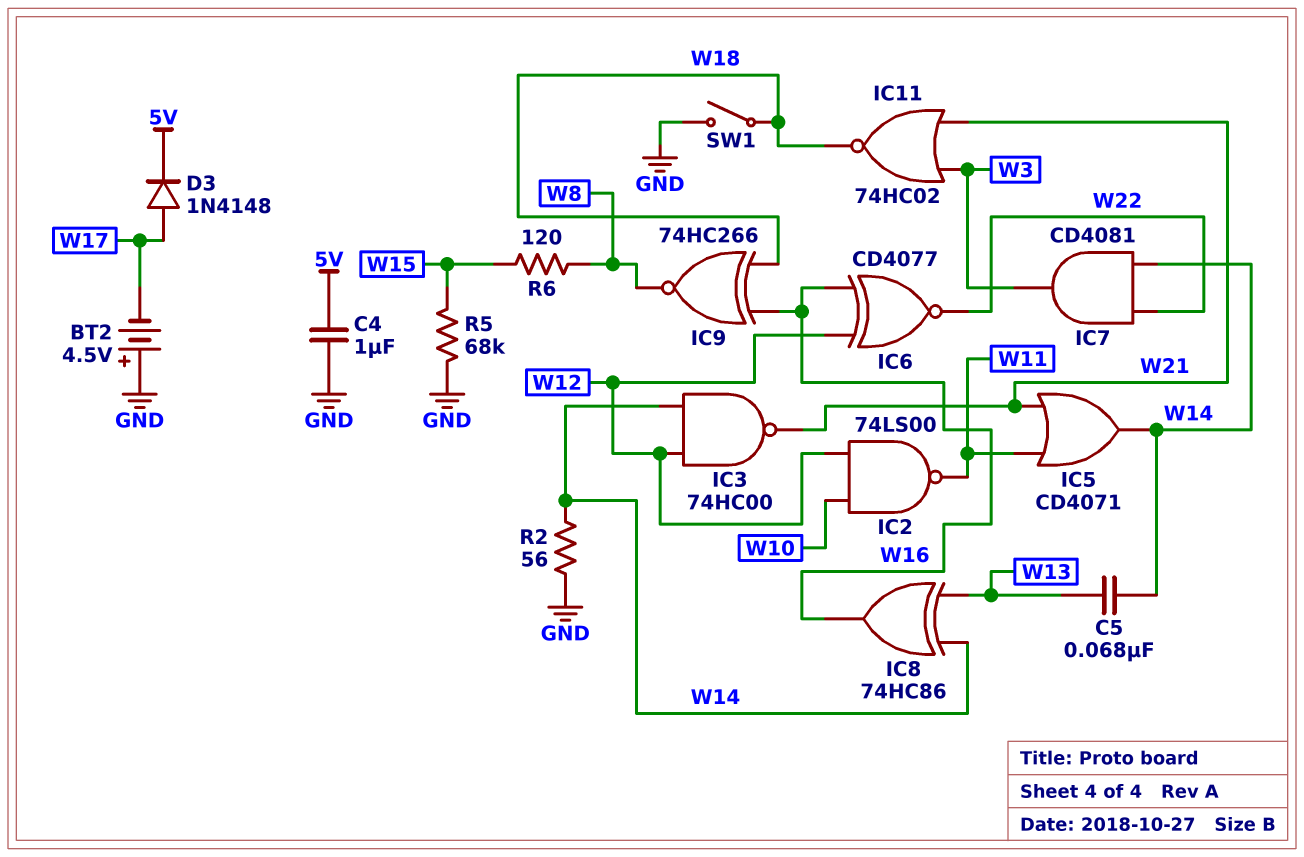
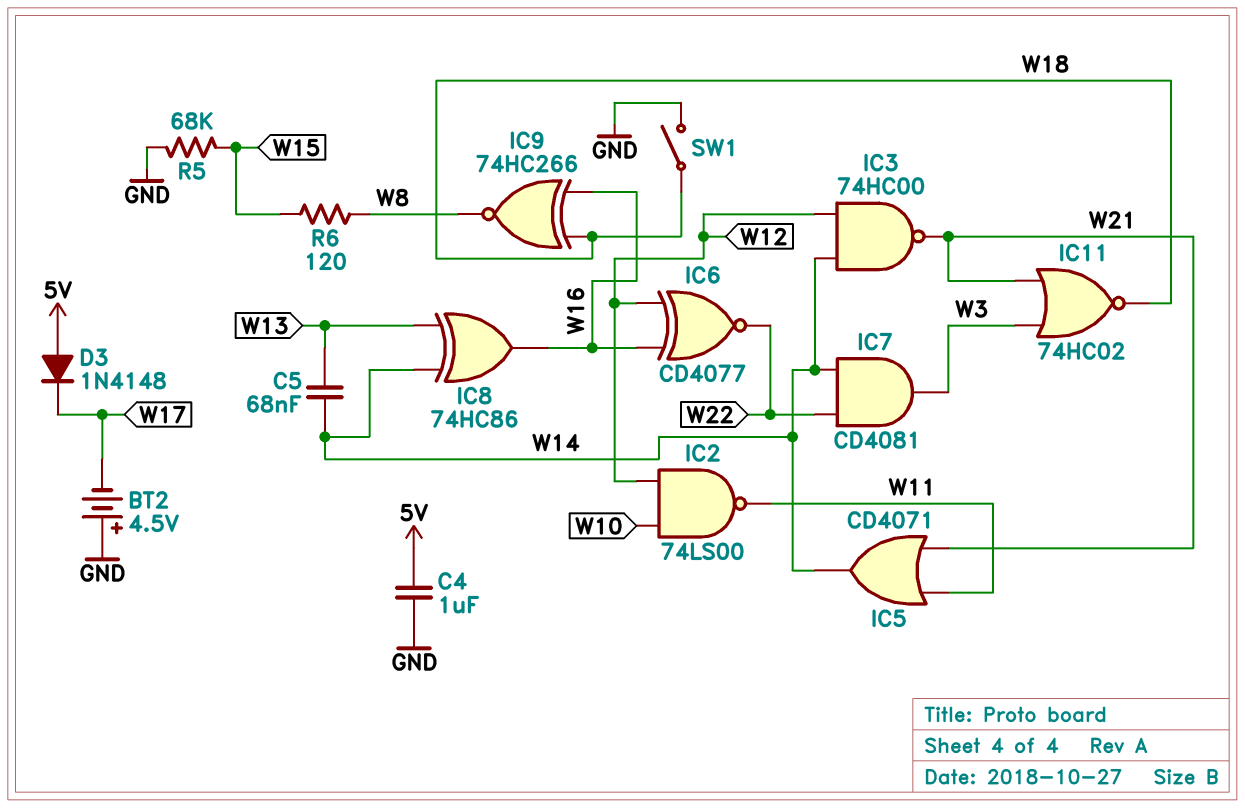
D3: diode 1N4148 (A W17, K 5V) -> diode 1N4148 (A 5V, K W17)
R2: 56 (GND, W14) -> none

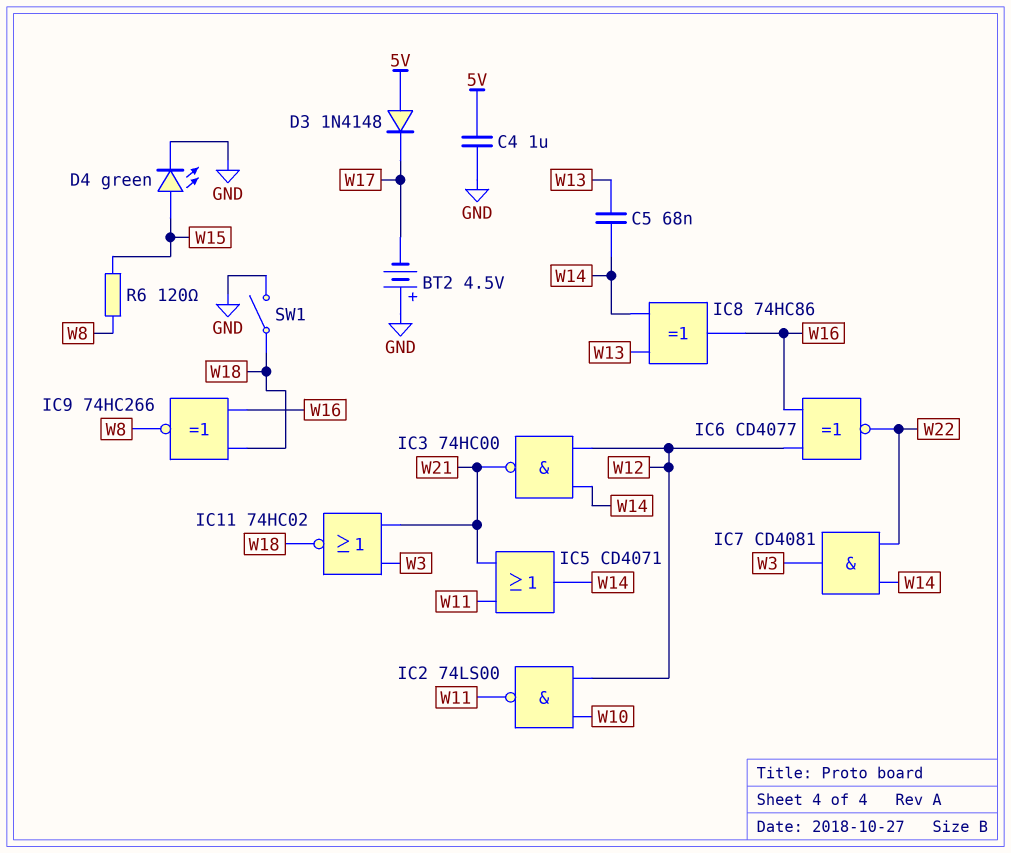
D4: none -> LED green (A W15, K GND)
R5: 68k (GND, W15) -> none

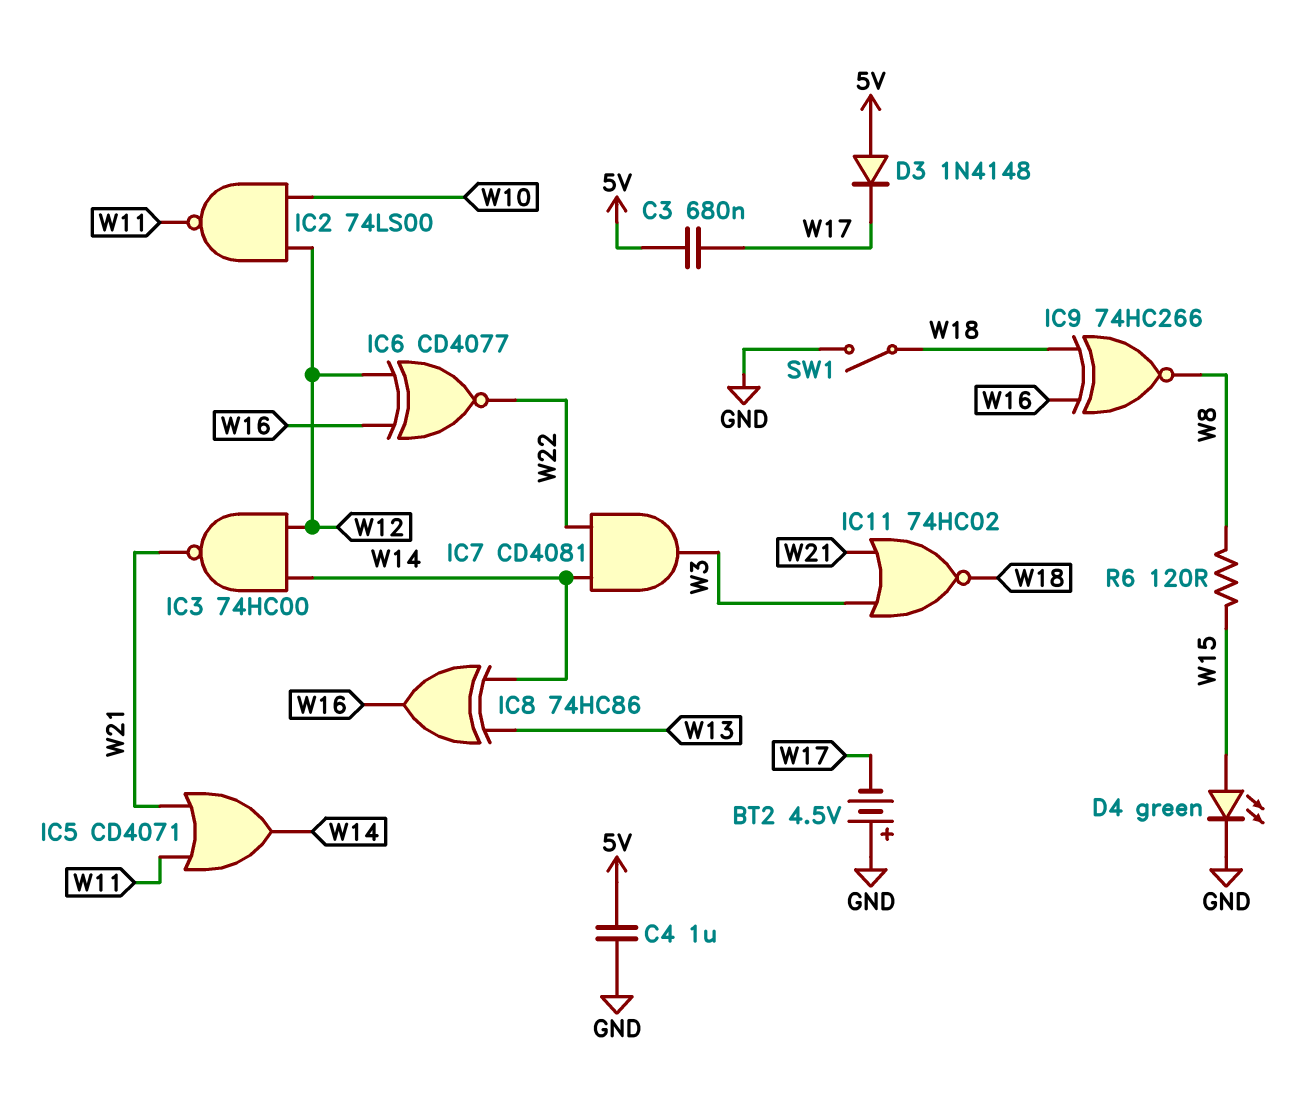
C3: none -> 680nF (5V, W17)
C5: 68nF (W13, W14) -> none

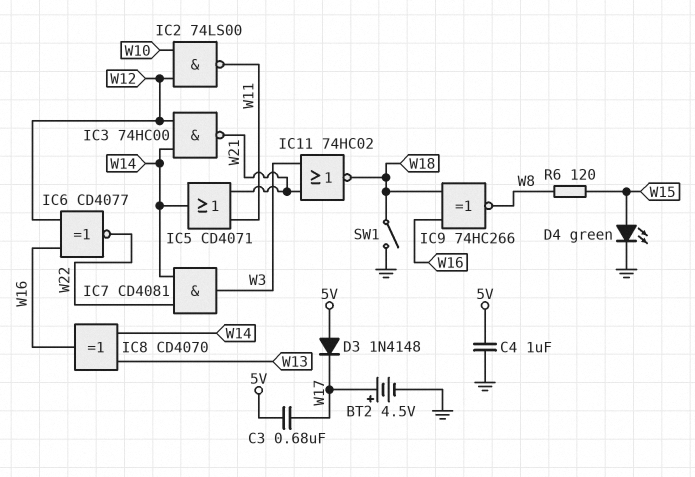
BT2: 4.5V (plus GND, minus W17) -> 4.5V (plus W17, minus GND)
IC8: XOR 74HC86 (in W13, in W14, out W16) -> XOR CD4070 (in W13, in W14, out W16)

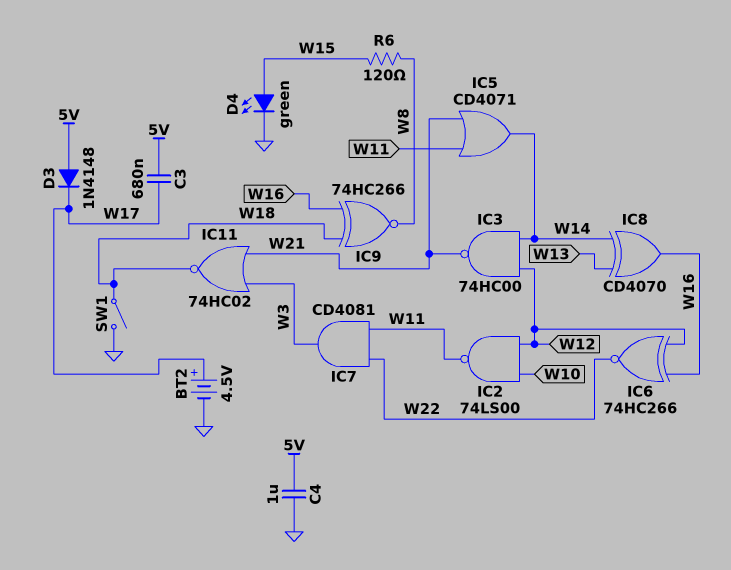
IC6: XNOR CD4077 (in W12, in W16, out W22) -> XNOR 74HC266 (in W12, in W16, out W22)
IC7: AND CD4081 (in W14, in W22, out W3) -> AND CD4081 (in W11, in W22, out W3)

